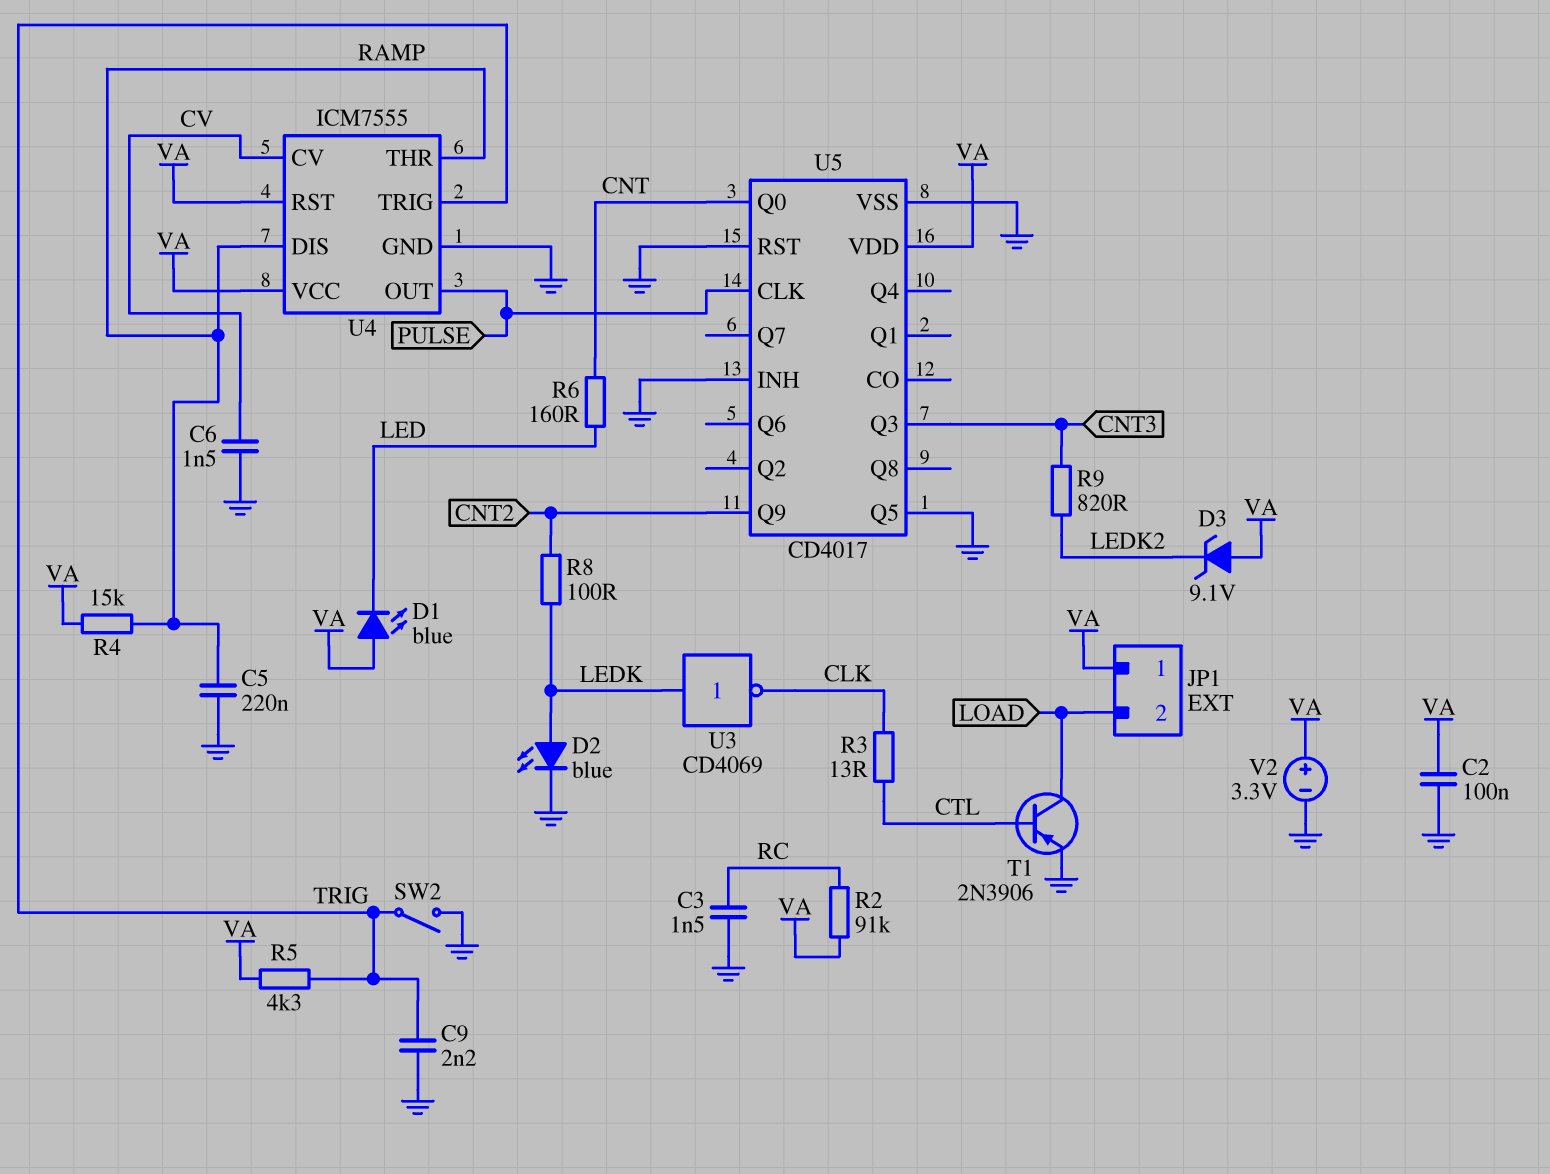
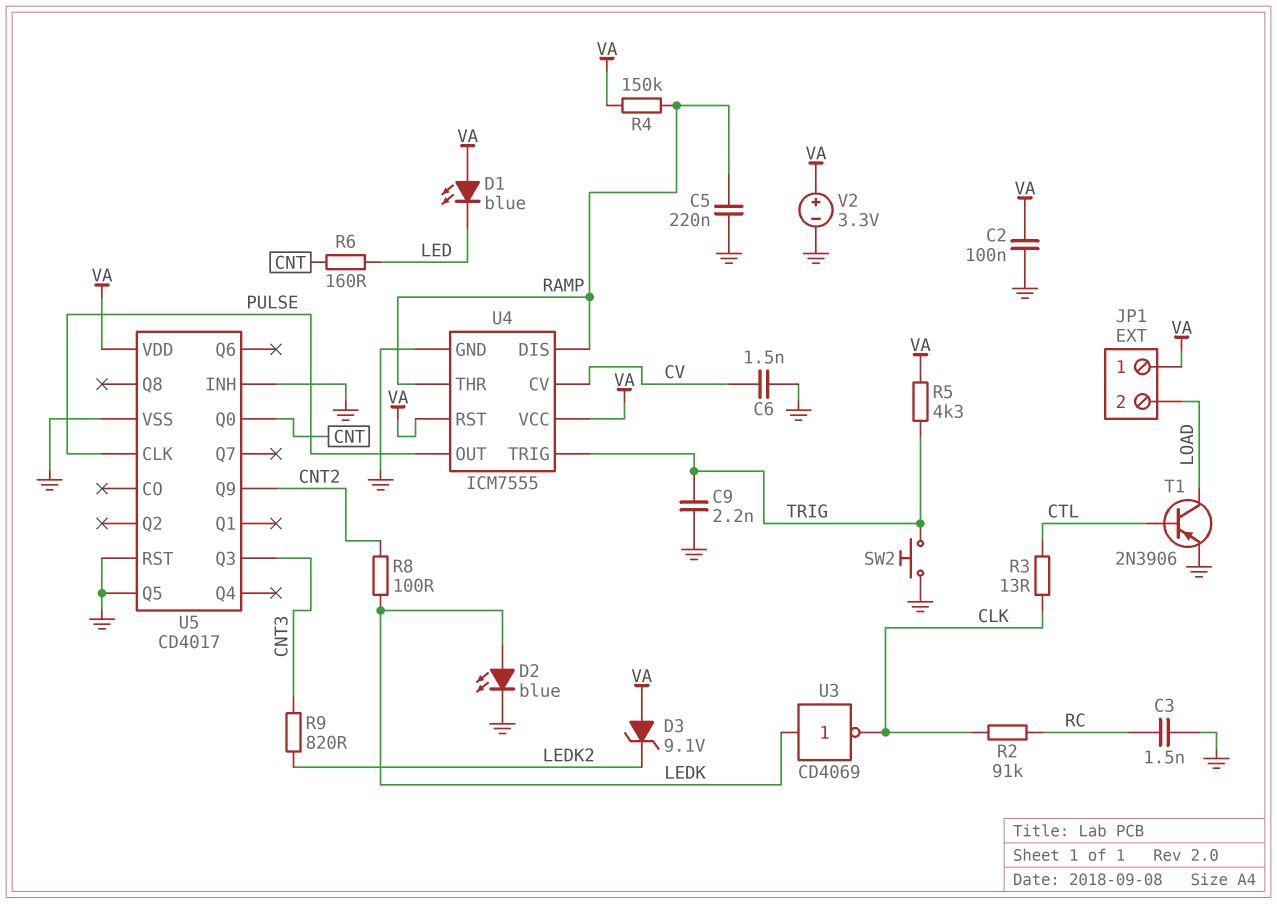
R2: 91k (RC, VA) -> 91k (CLK, RC)
R4: 15k (RAMP, VA) -> 150k (RAMP, VA)
SW2: switch (GND, TRIG) -> button (GND, TRIG)

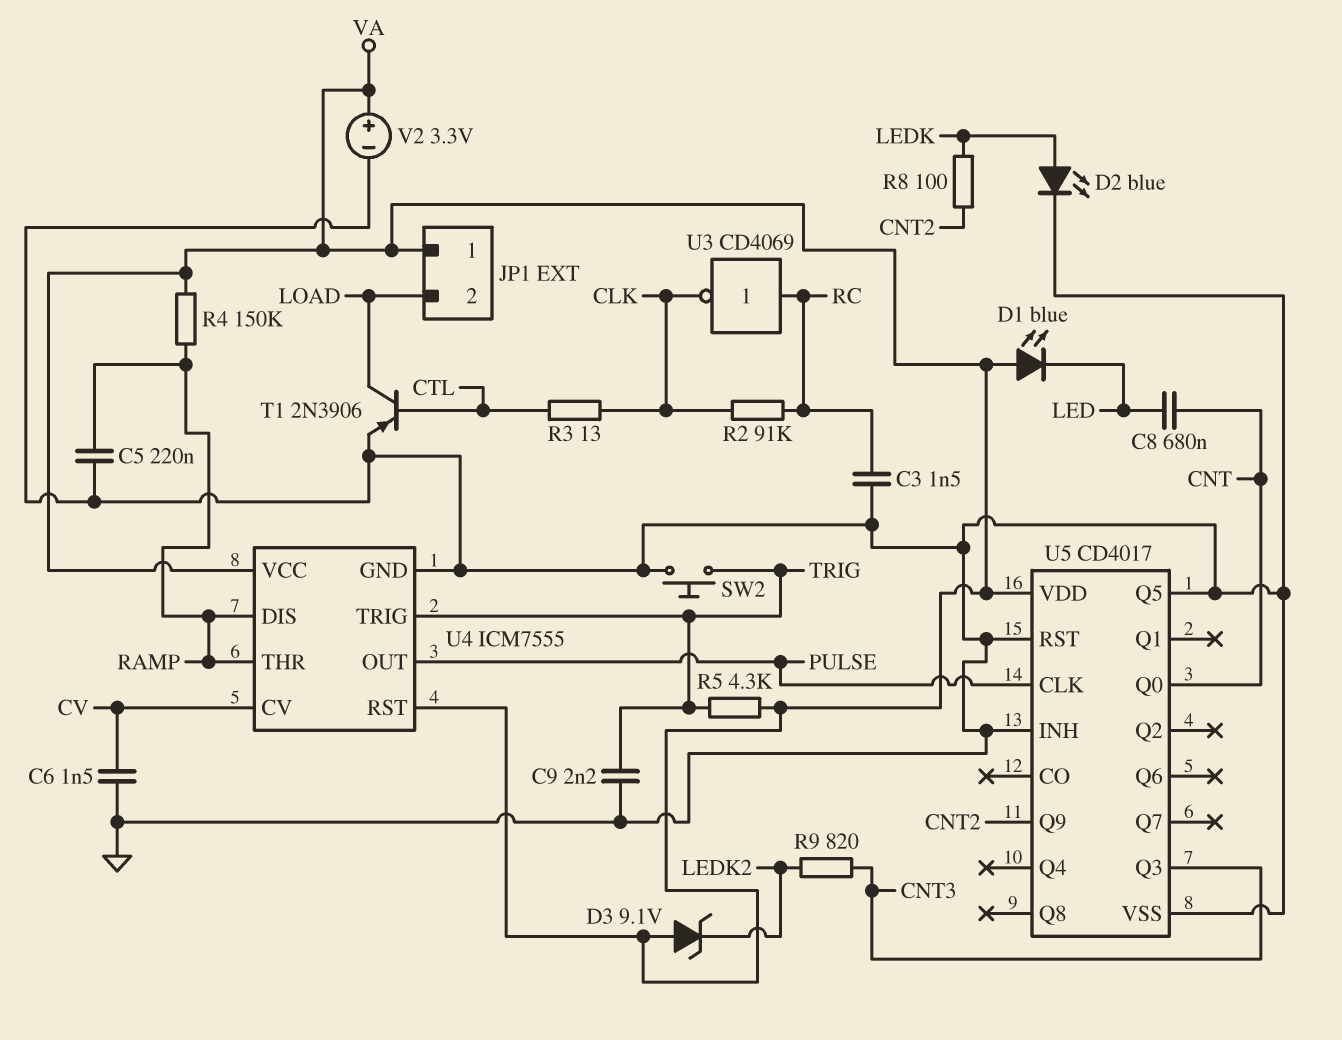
C2: 100nF (GND, VA) -> none
C8: none -> 680nF (CNT, LED)
R6: 160 (CNT, LED) -> none
U3: NOT CD4069 (in LEDK, out CLK) -> NOT CD4069 (in RC, out CLK)

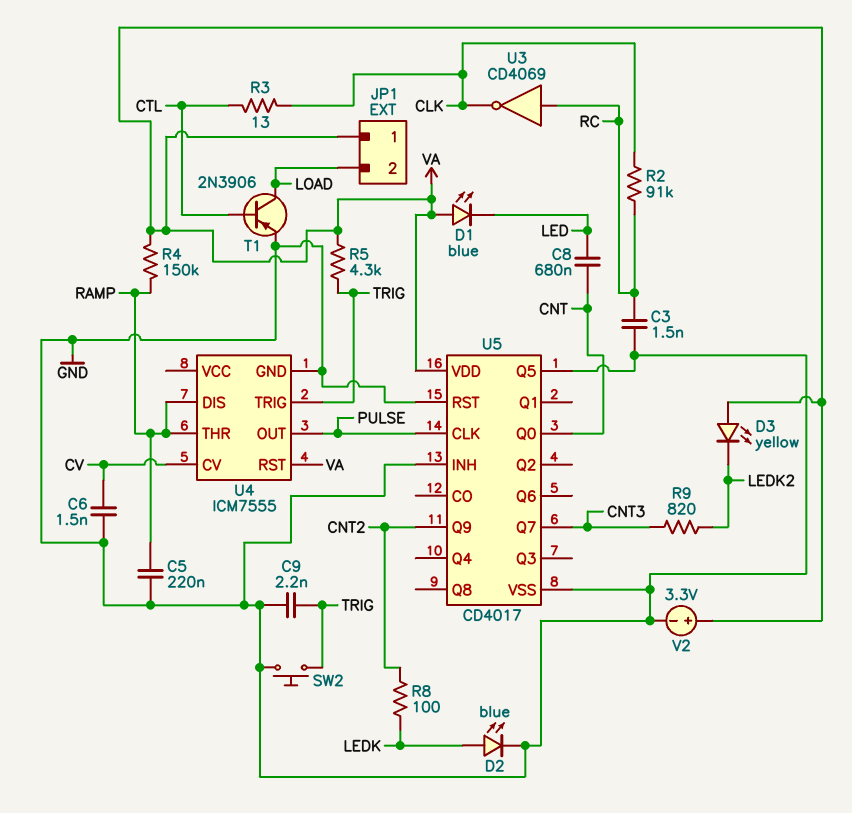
D3: zener 9.1V (A VA, K LEDK2) -> LED yellow (A VA, K LEDK2)
U4 pin VCC: VA -> none
U5 pin Q3: CNT3 -> none
U5 pin Q7: none -> CNT3

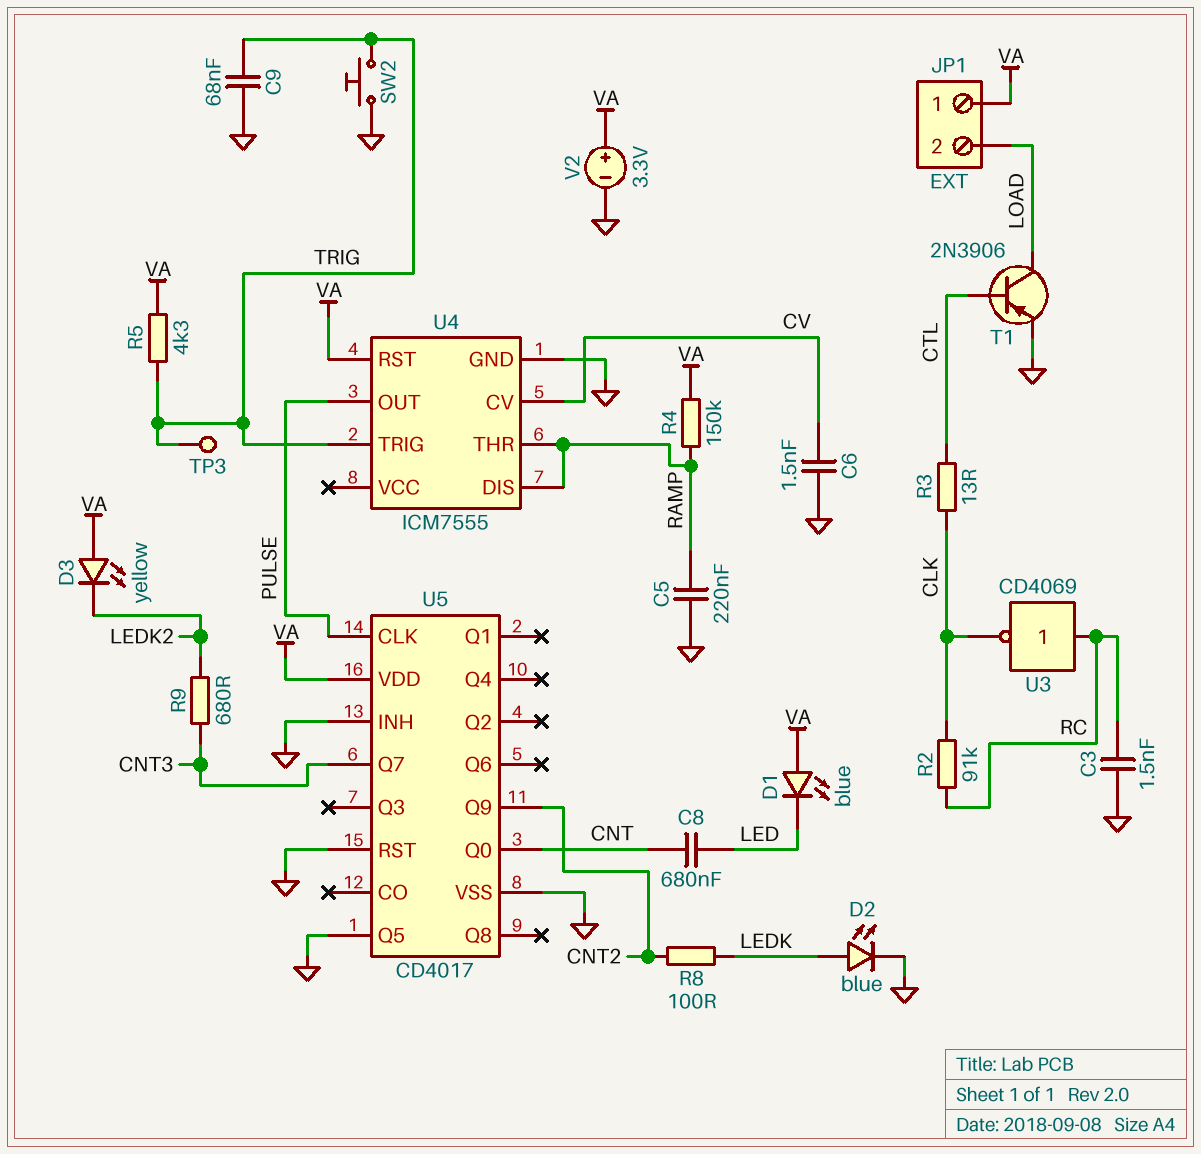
C9: 2.2nF (GND, TRIG) -> 68nF (GND, TRIG)
R9: 820 (CNT3, LEDK2) -> 680 (CNT3, LEDK2)
TP3: none -> test point (TRIG)

